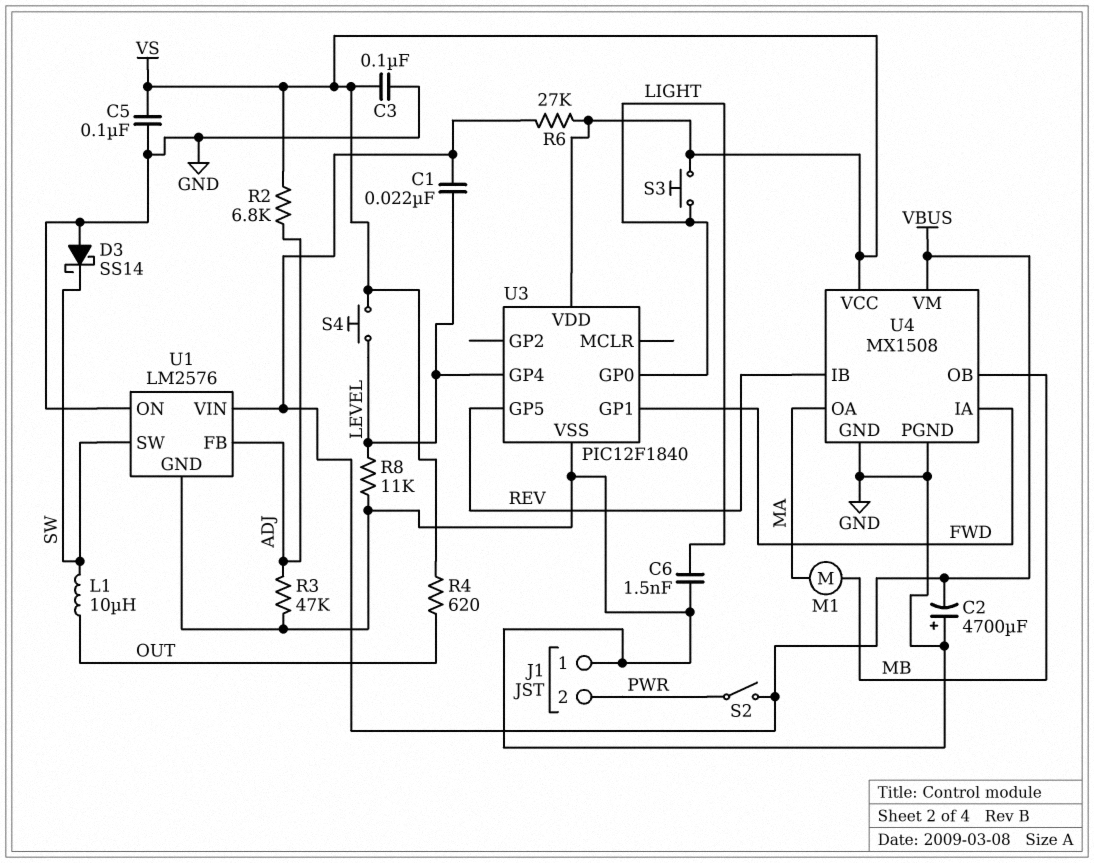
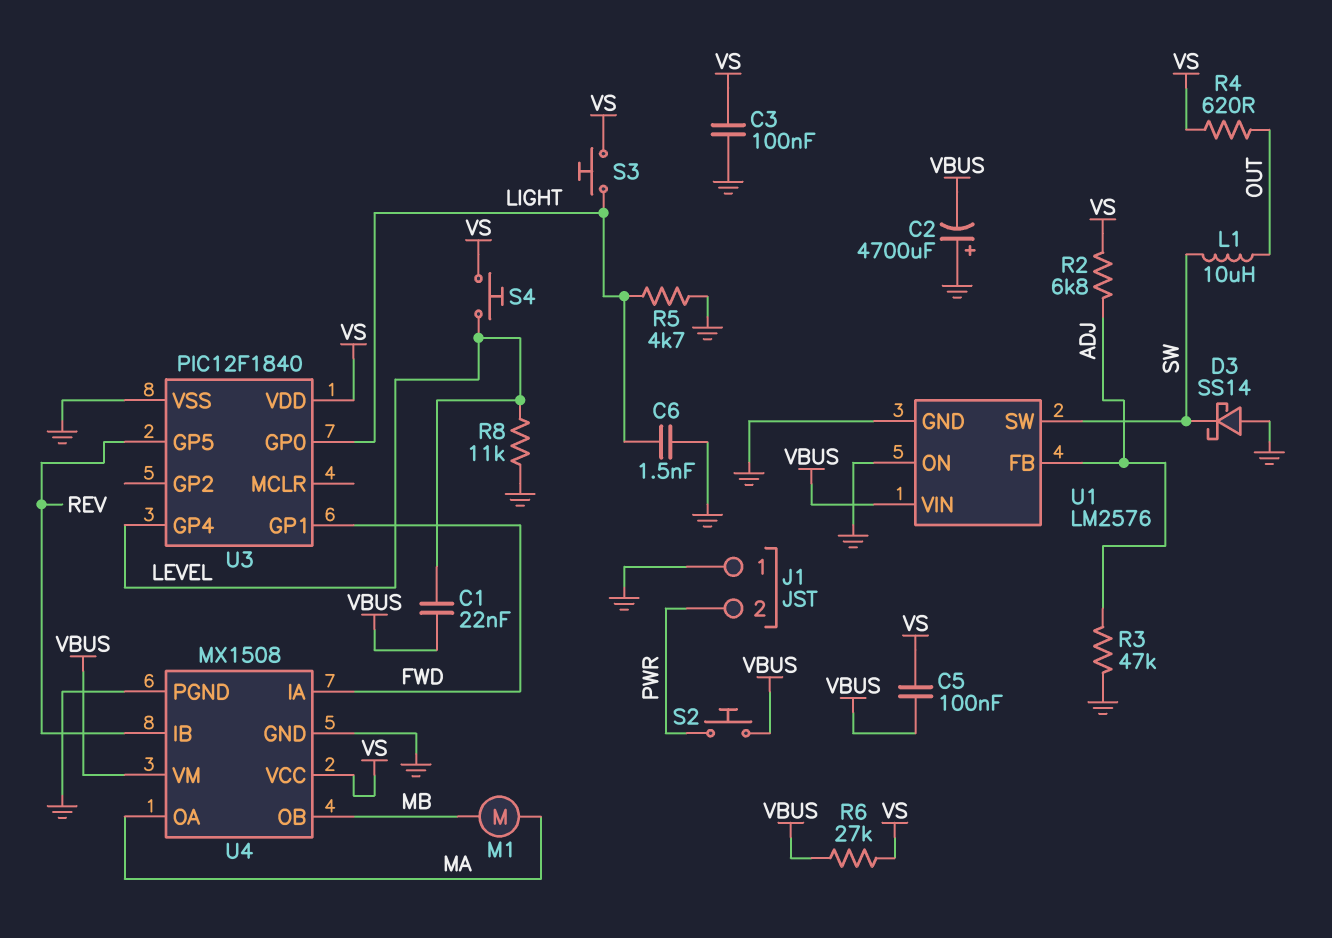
C5: 100nF (GND, VS) -> 100nF (VBUS, VS)
R5: none -> 4.7k (GND, LIGHT)
S2: switch (PWR, VBUS) -> button (PWR, VBUS)

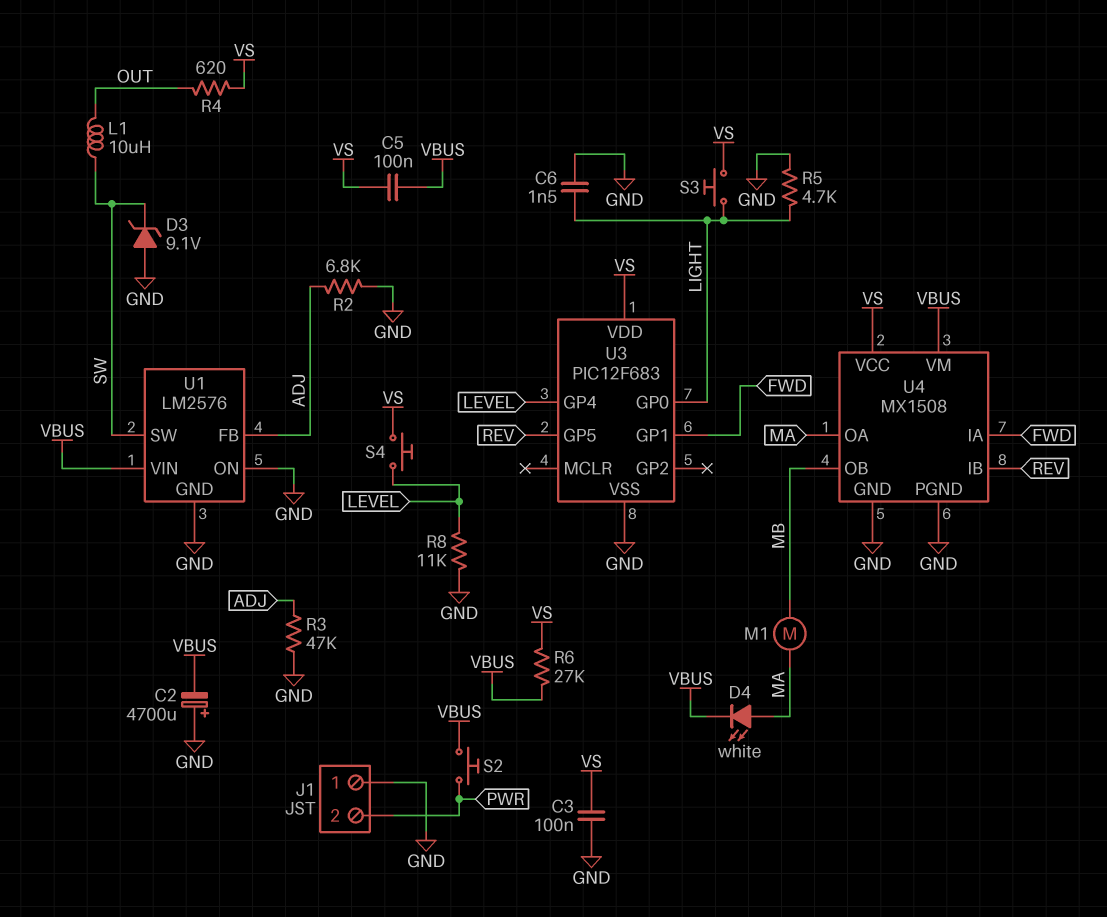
C1: 22nF (LEVEL, VBUS) -> none
D3: schottky SS14 (A GND, K SW) -> zener 9.1V (A GND, K SW)
D4: none -> LED white (A MA, K VBUS)
R2: 6.8k (ADJ, VS) -> 6.8k (ADJ, GND)
U3: PIC12F1840 -> PIC12F683

